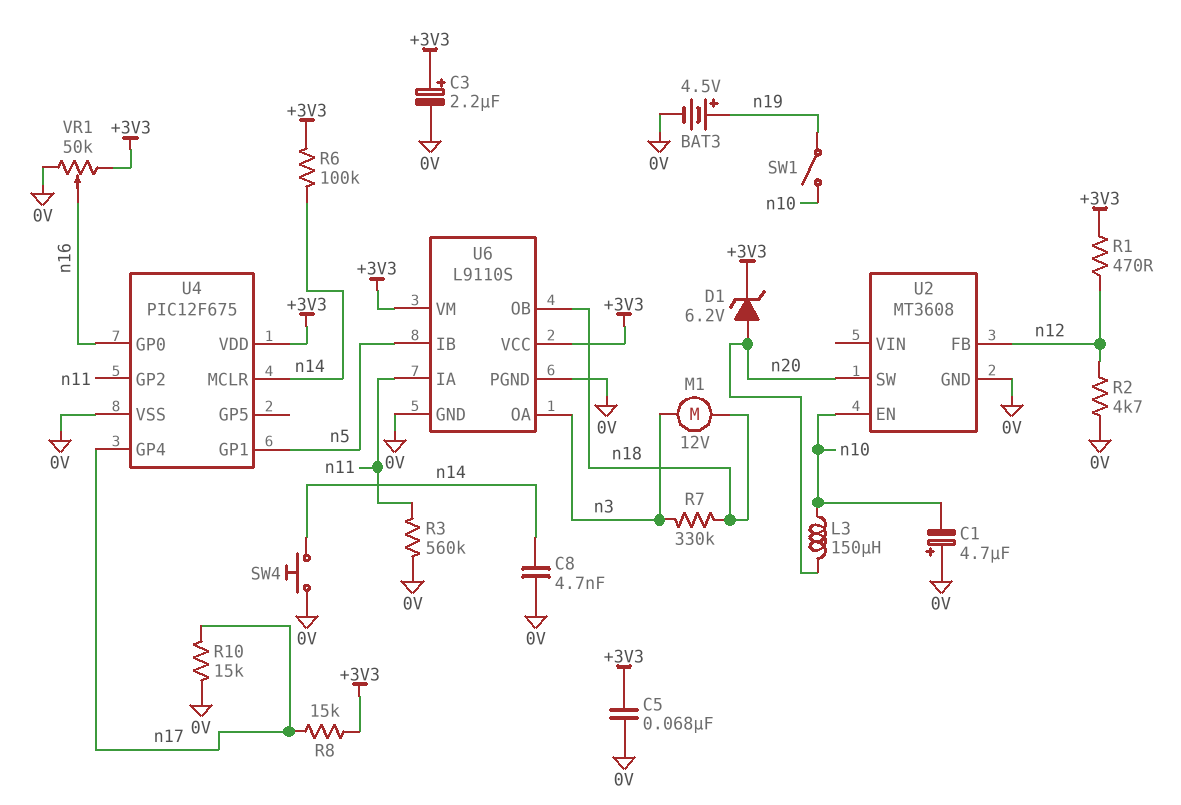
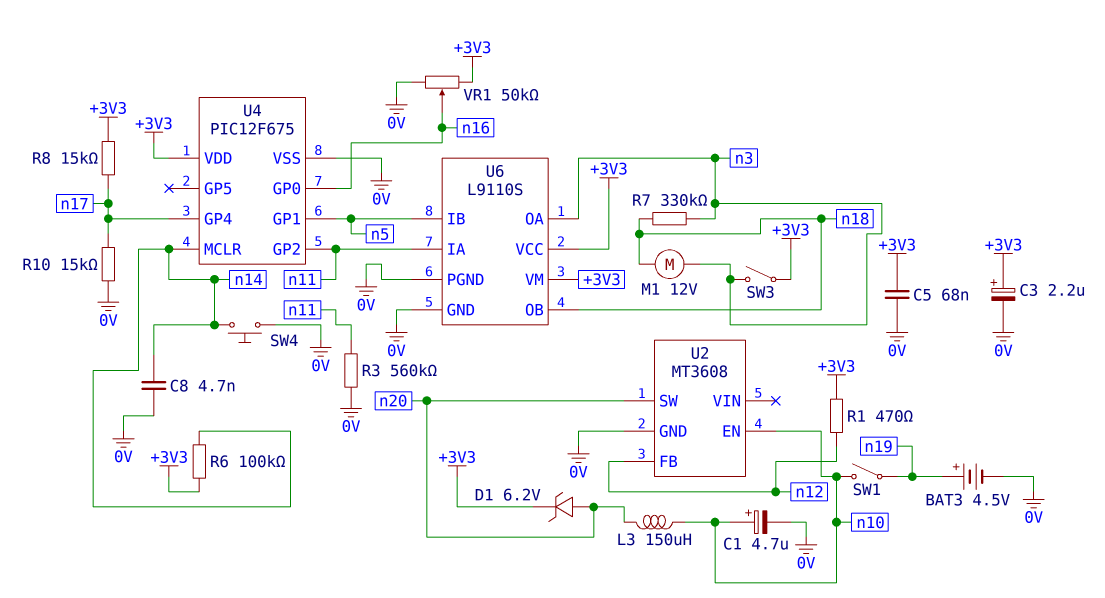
C1: 4.7uF (plus 0V, minus n10) -> 4.7uF (plus n10, minus 0V)
R2: 4.7k (0V, n12) -> none
SW3: none -> switch (+3V3, n3)

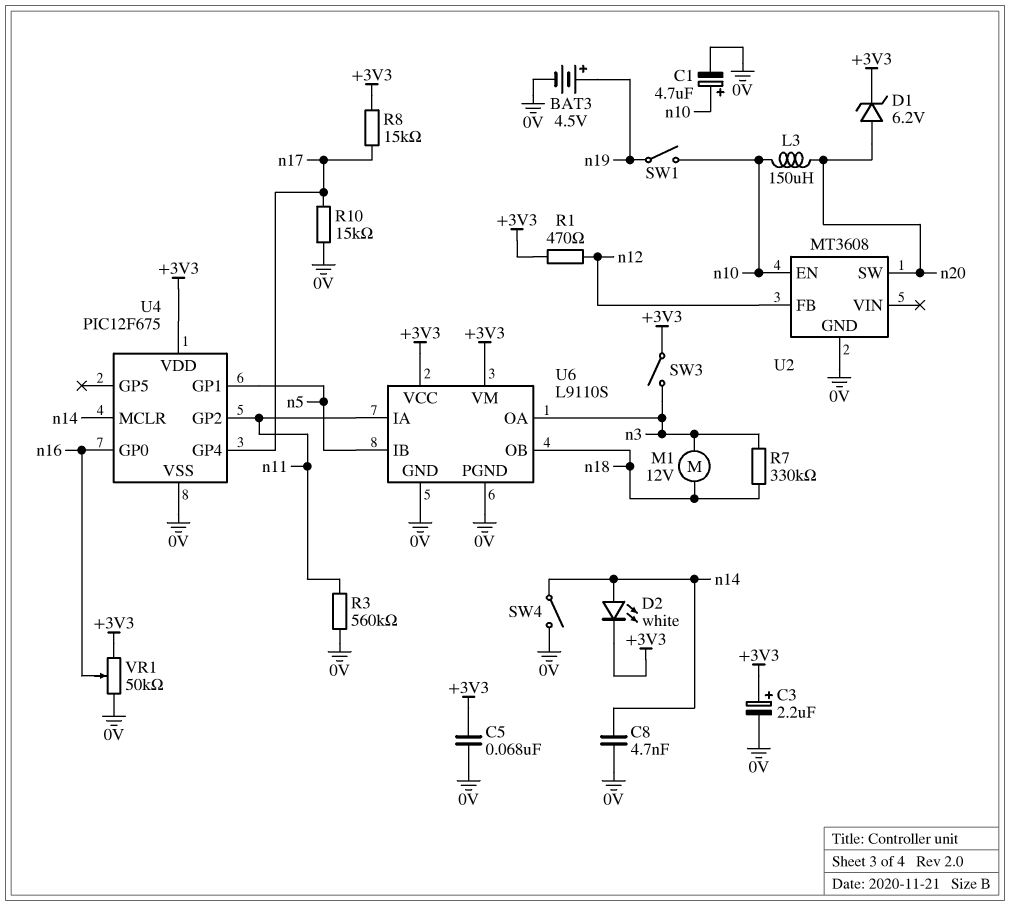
D2: none -> LED white (A n14, K +3V3)
R6: 100k (+3V3, n14) -> none
SW4: button (0V, n14) -> switch (0V, n14)

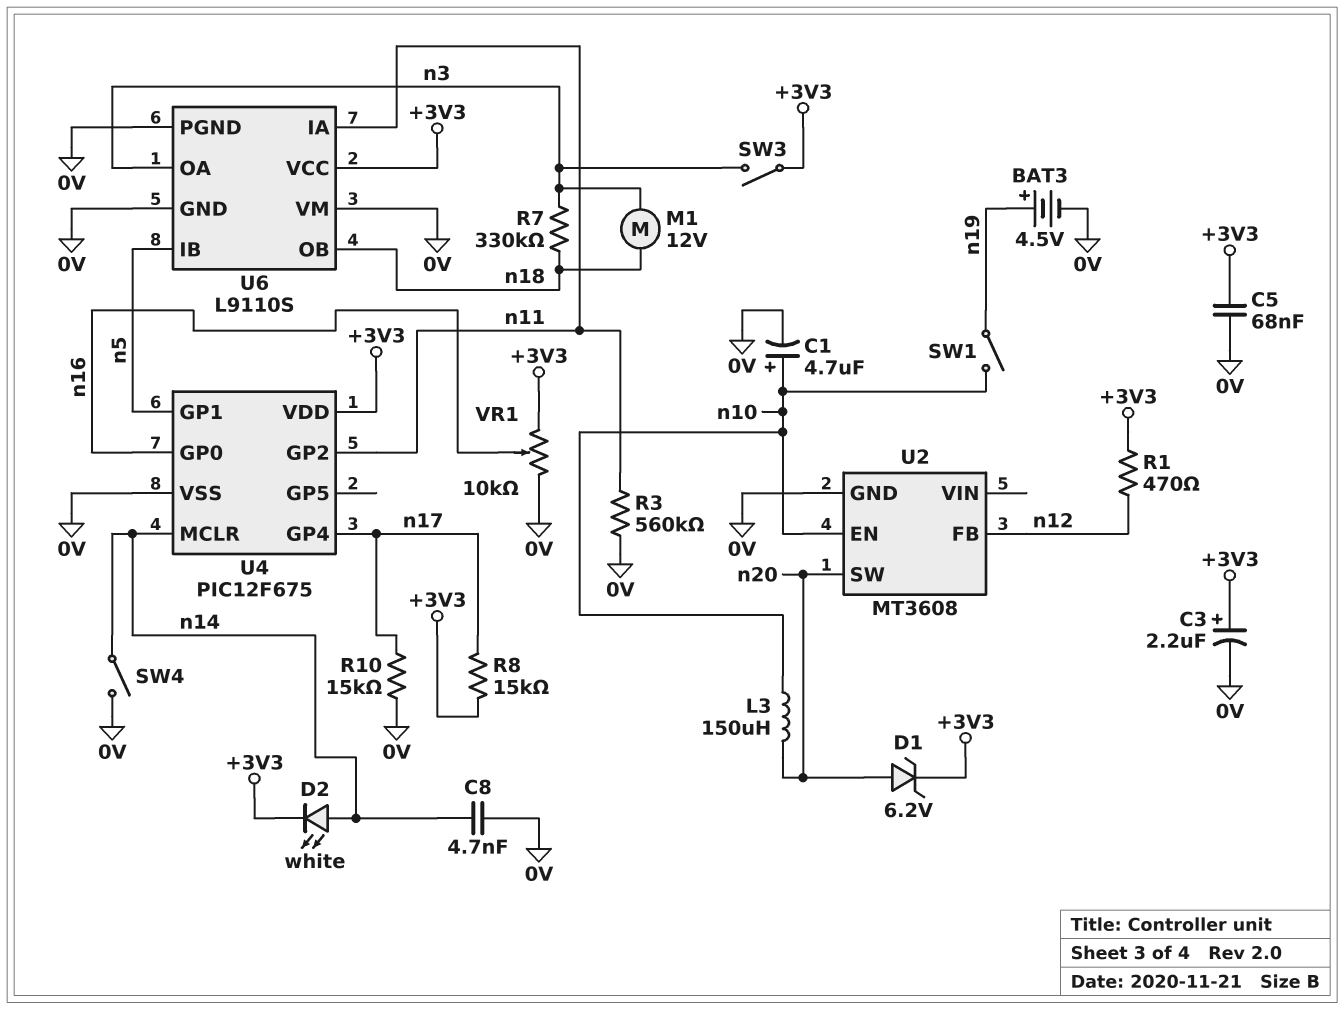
U6 pin VM: +3V3 -> 0V
VR1: 50k (+3V3, 0V, wiper n16) -> 10k (+3V3, 0V, wiper n16)

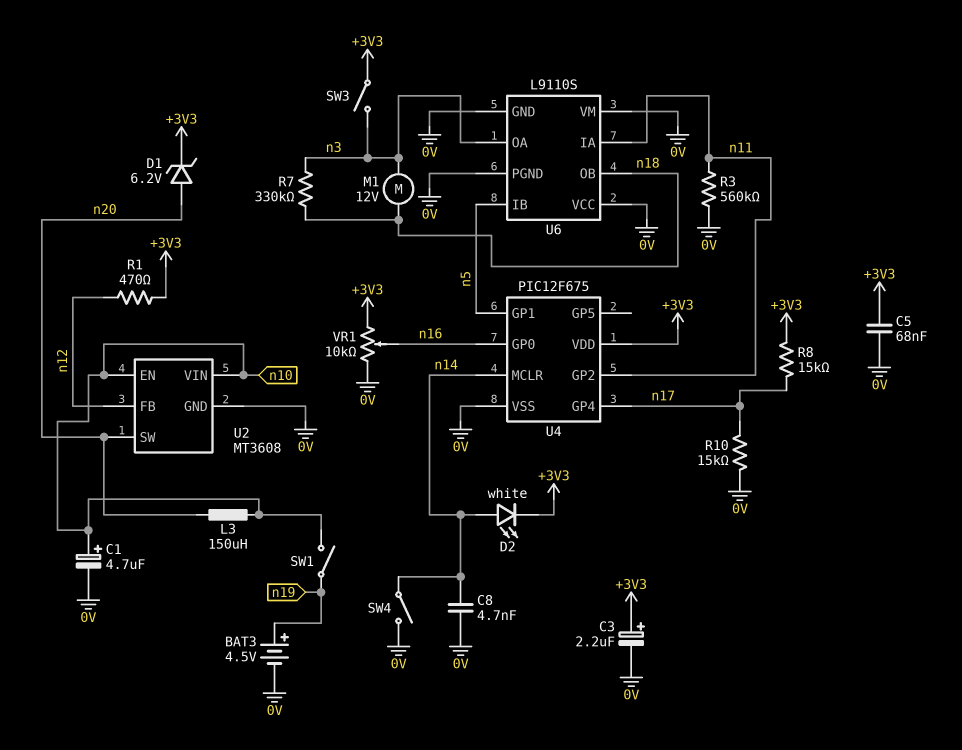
U2 pin VIN: none -> n10
U6 pin VCC: +3V3 -> 0V

